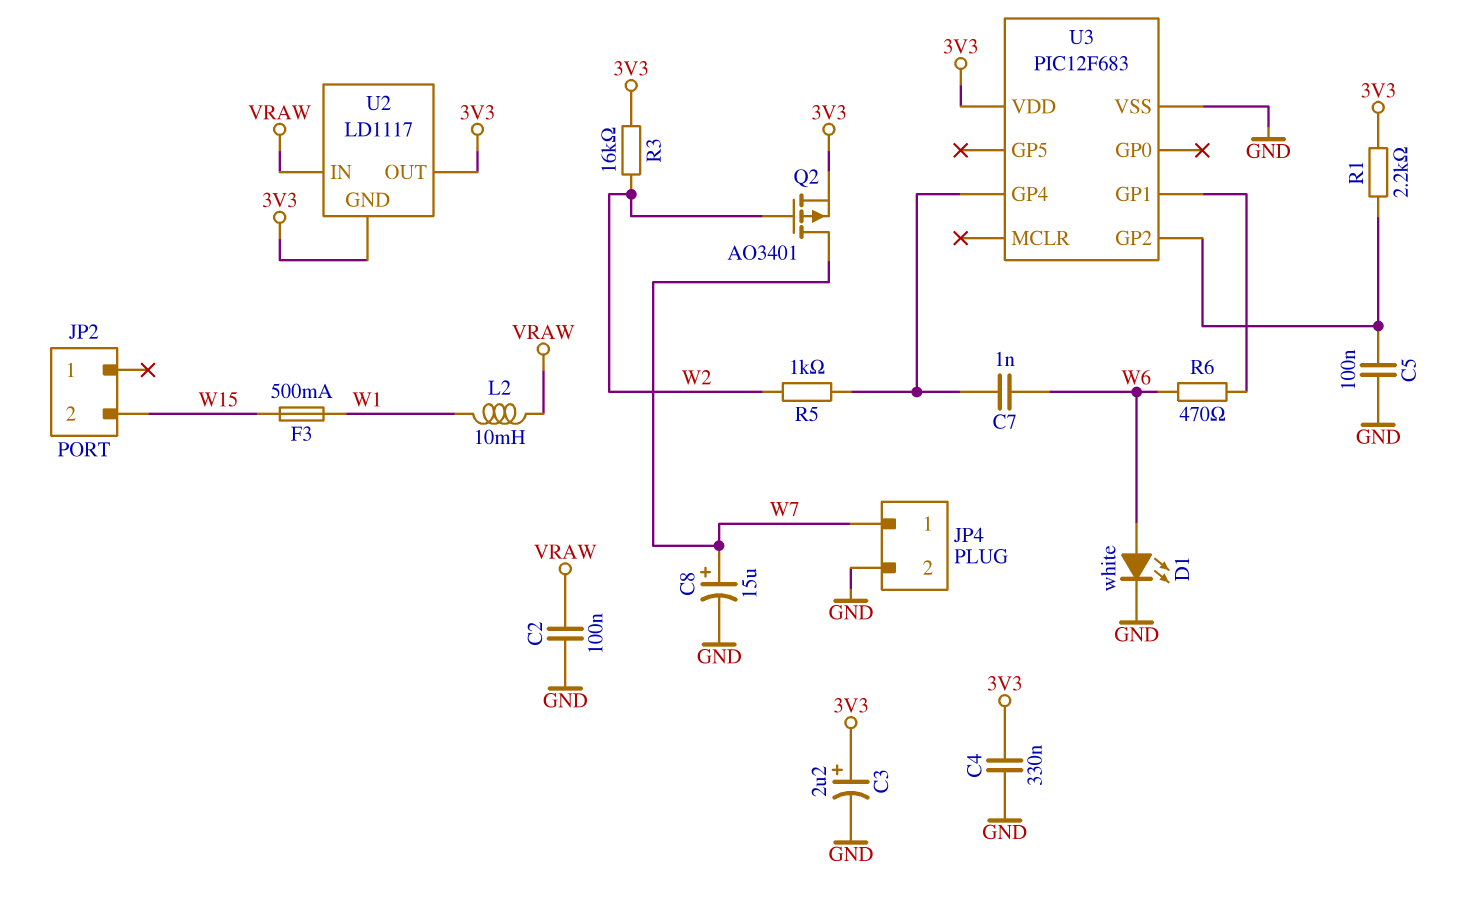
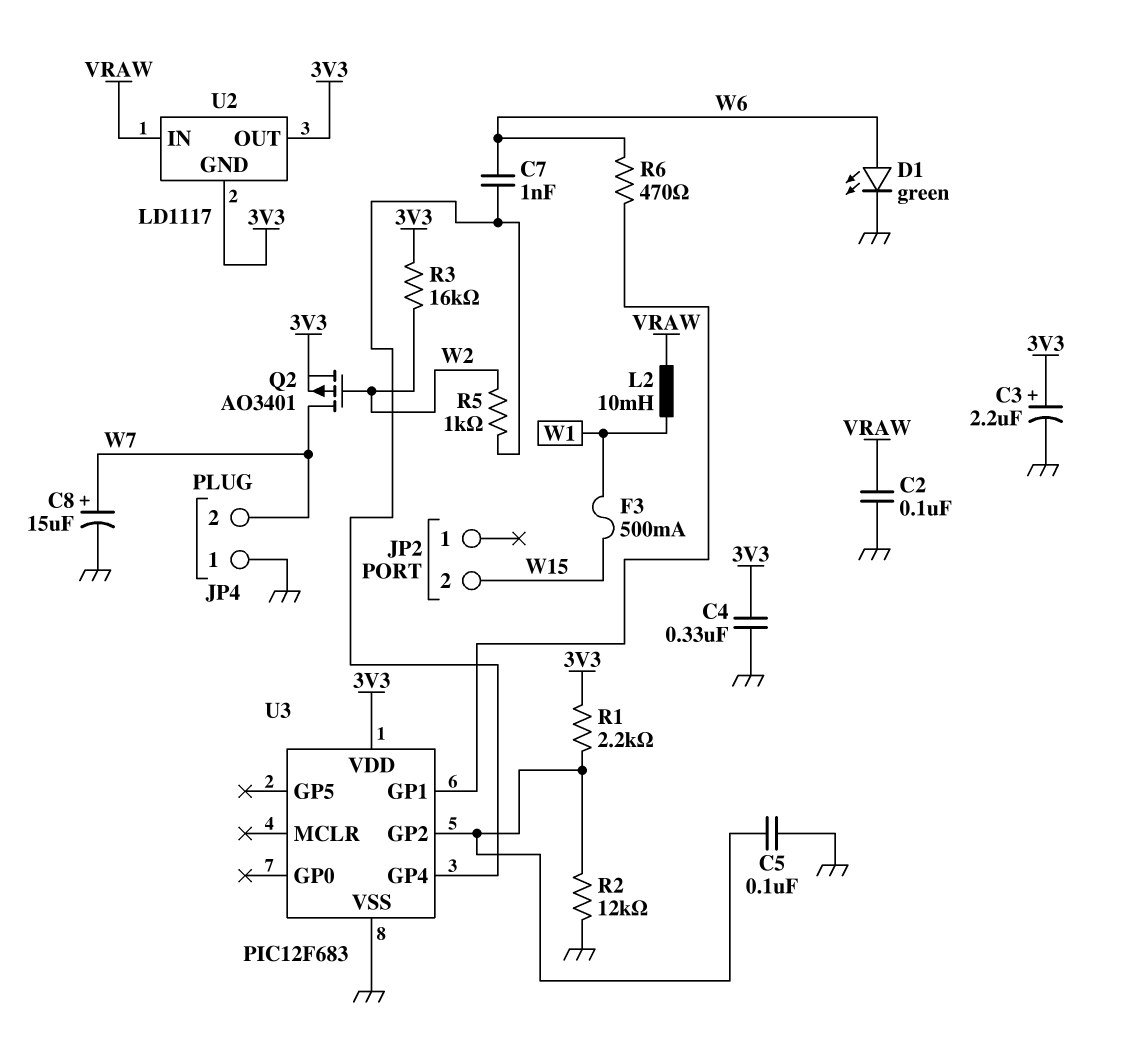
D1: LED white (A W6, K GND) -> LED green (A W6, K GND)
JP4 pin 1: W7 -> GND
JP4 pin 2: GND -> W7
R2: none -> 12k (GND, U3/GP2)

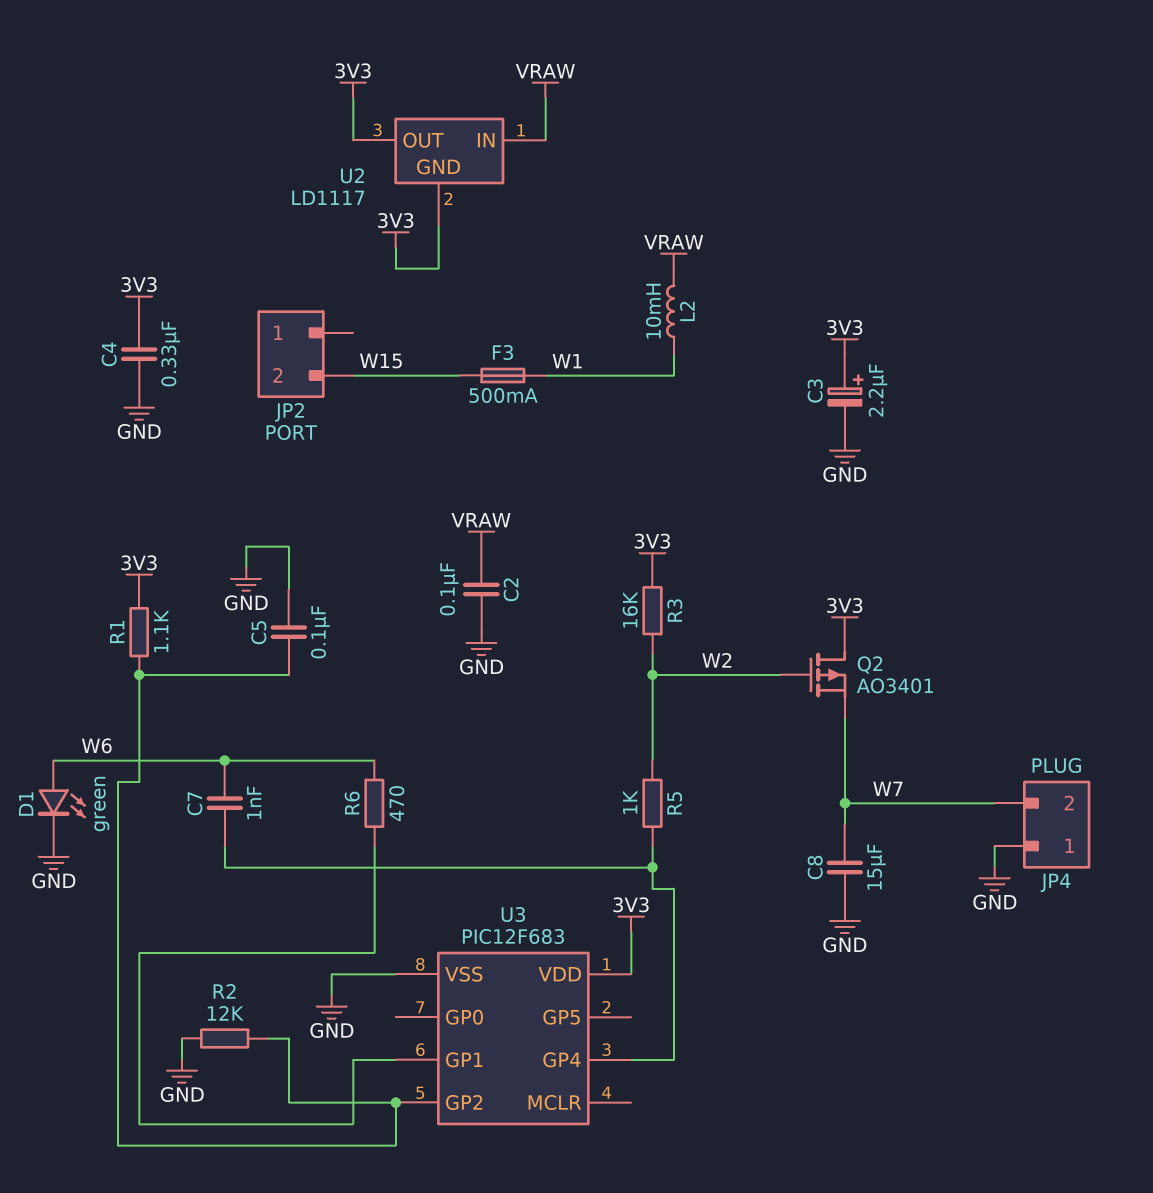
C8: 15uF (plus W7, minus GND) -> 15uF (GND, W7)
Q2: PMOS AO3401 (G W2, D W7, S 3V3) -> PMOS AO3401 (G W2, D 3V3, S W7)
R1: 2.2k (3V3, U3/GP2) -> 1.1k (3V3, U3/GP2)

